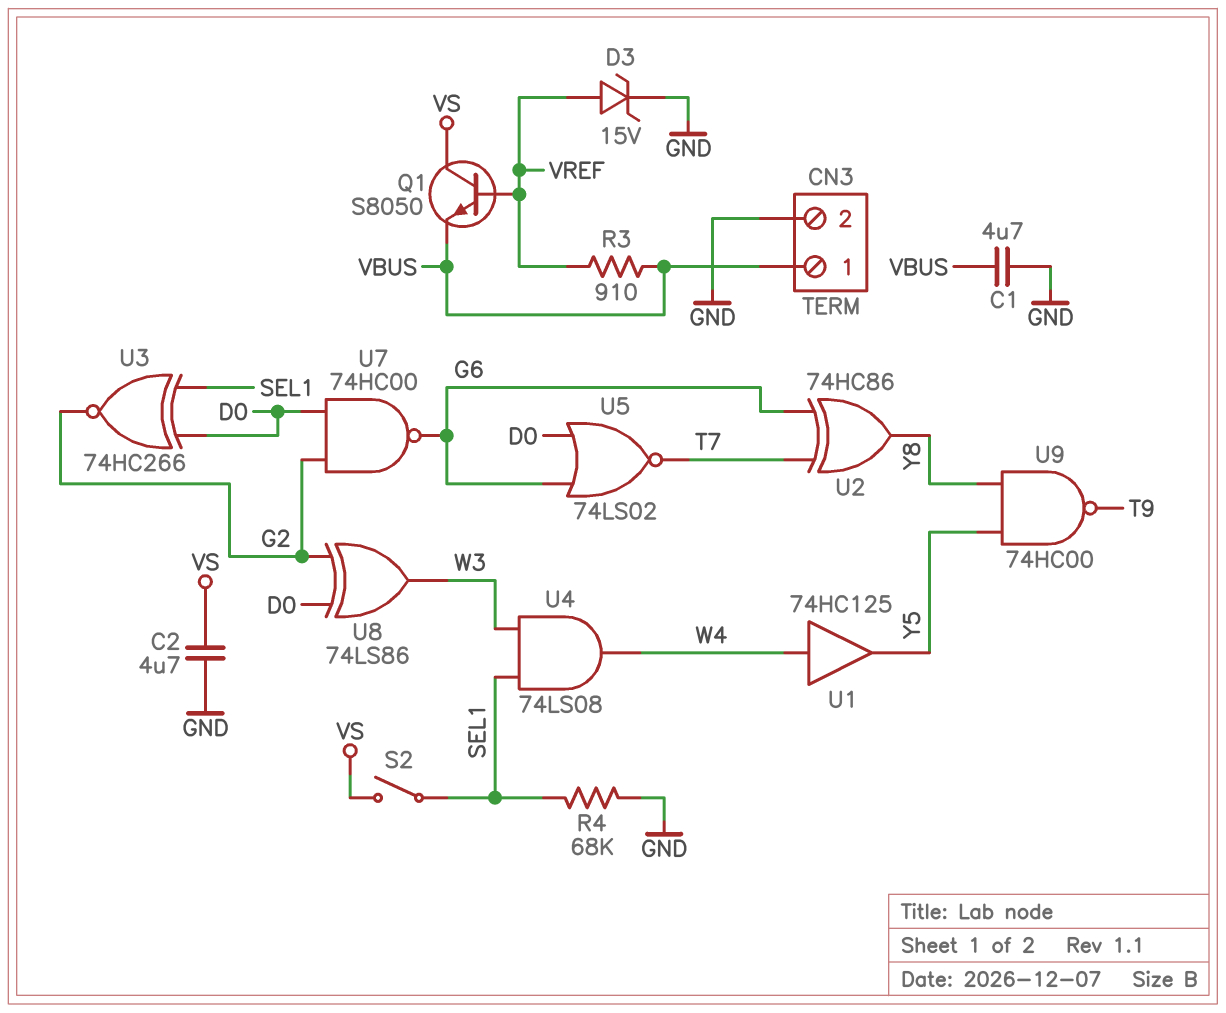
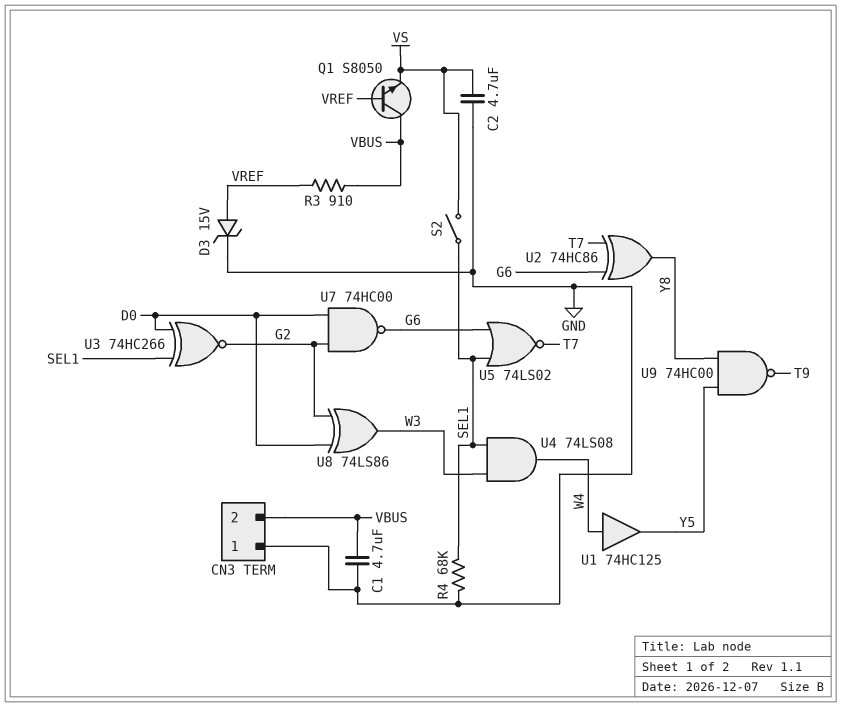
CN3 pin 1: VBUS -> GND
CN3 pin 2: GND -> VBUS
Q1: NPN S8050 (B VREF, C VS, E VBUS) -> NPN S8050 (B VREF, C VBUS, E VS)
U5: NOR 74LS02 (in D0, in G6, out T7) -> NOR 74LS02 (in G6, in SEL1, out T7)

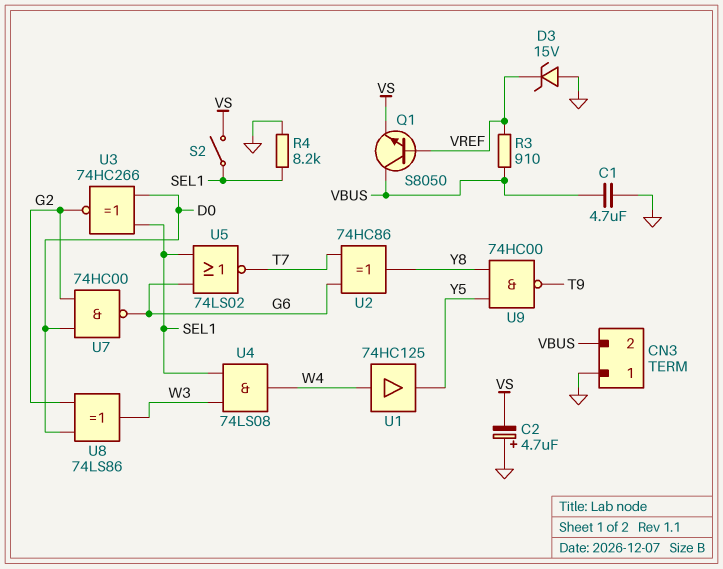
C2: 4.7uF (GND, VS) -> 4.7uF (plus GND, minus VS)
D3: zener 15V (A VREF, K GND) -> zener 15V (A GND, K VREF)
R4: 68k (GND, SEL1) -> 8.2k (GND, SEL1)

